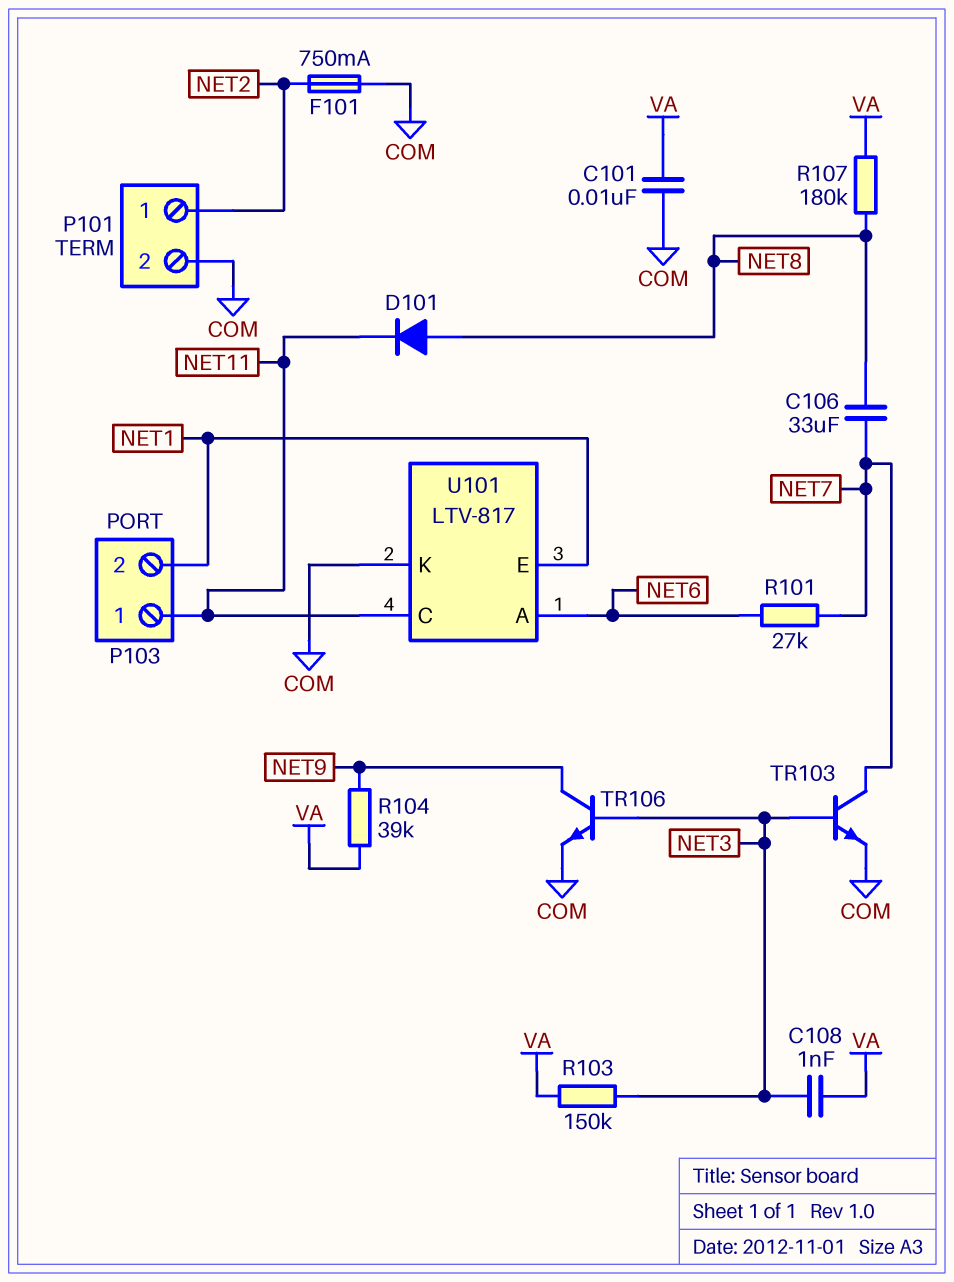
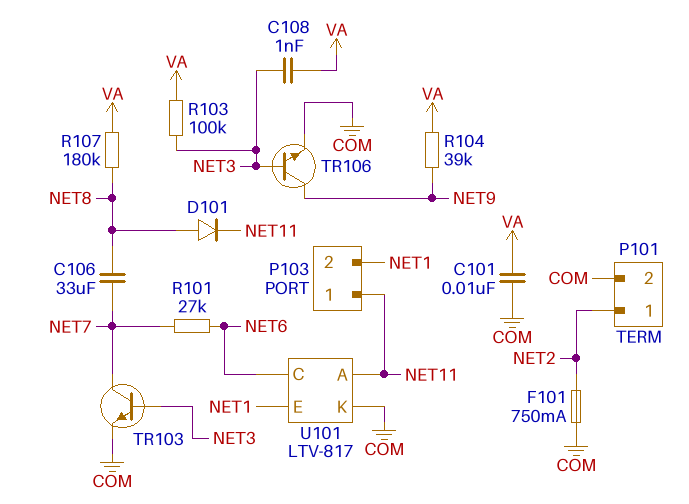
R103: 150k (NET3, VA) -> 100k (NET3, VA)
U101 pin A: NET6 -> NET11
U101 pin C: NET11 -> NET6

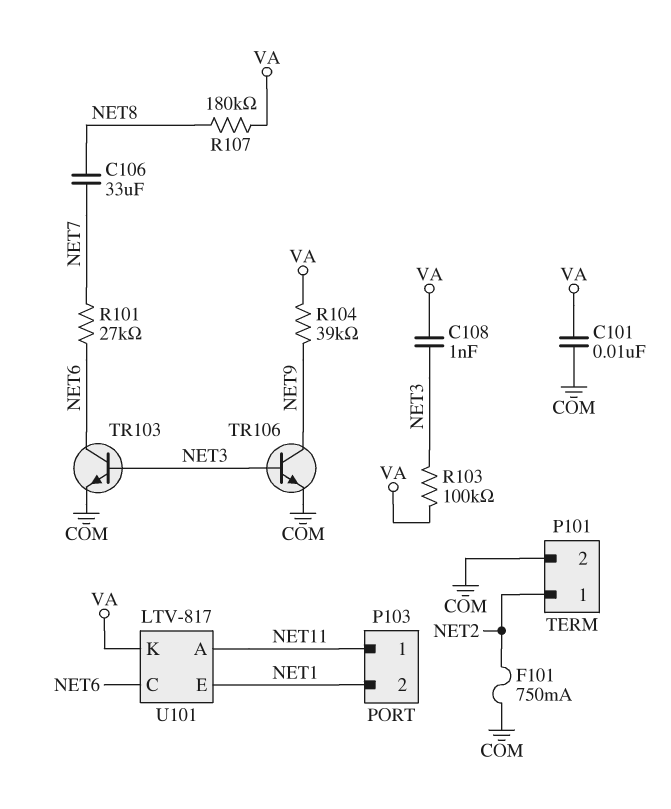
D101: diode (A NET8, K NET11) -> none
TR103: NPN (B NET3, C NET7, E COM) -> NPN (B NET3, C NET6, E COM)
U101 pin K: COM -> VA

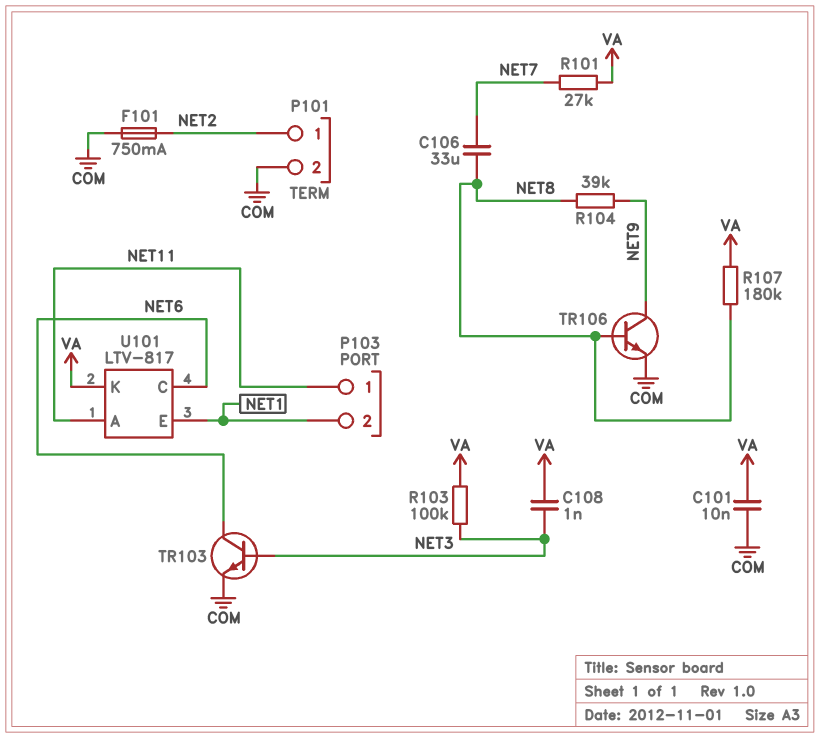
R101: 27k (NET6, NET7) -> 27k (NET7, VA)
R104: 39k (NET9, VA) -> 39k (NET8, NET9)
TR106: NPN (B NET3, C NET9, E COM) -> NPN (B NET8, C NET9, E COM)

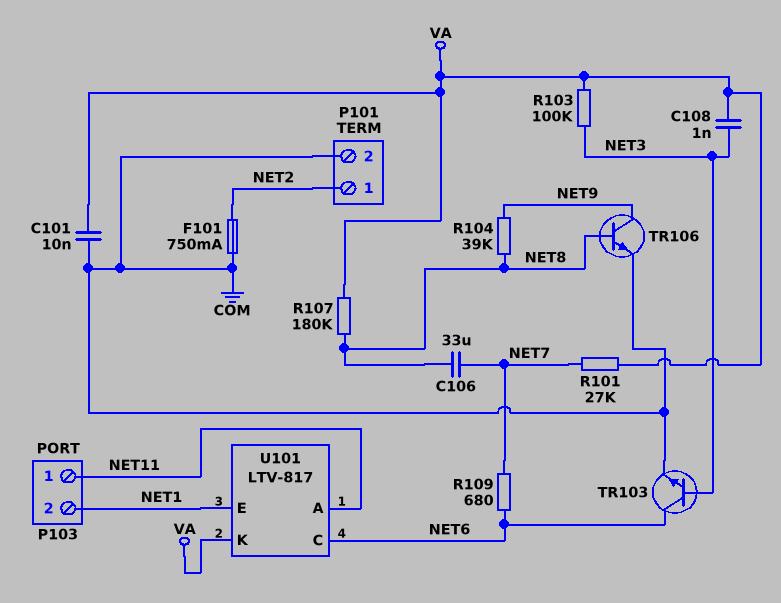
R109: none -> 680 (NET6, NET7)

